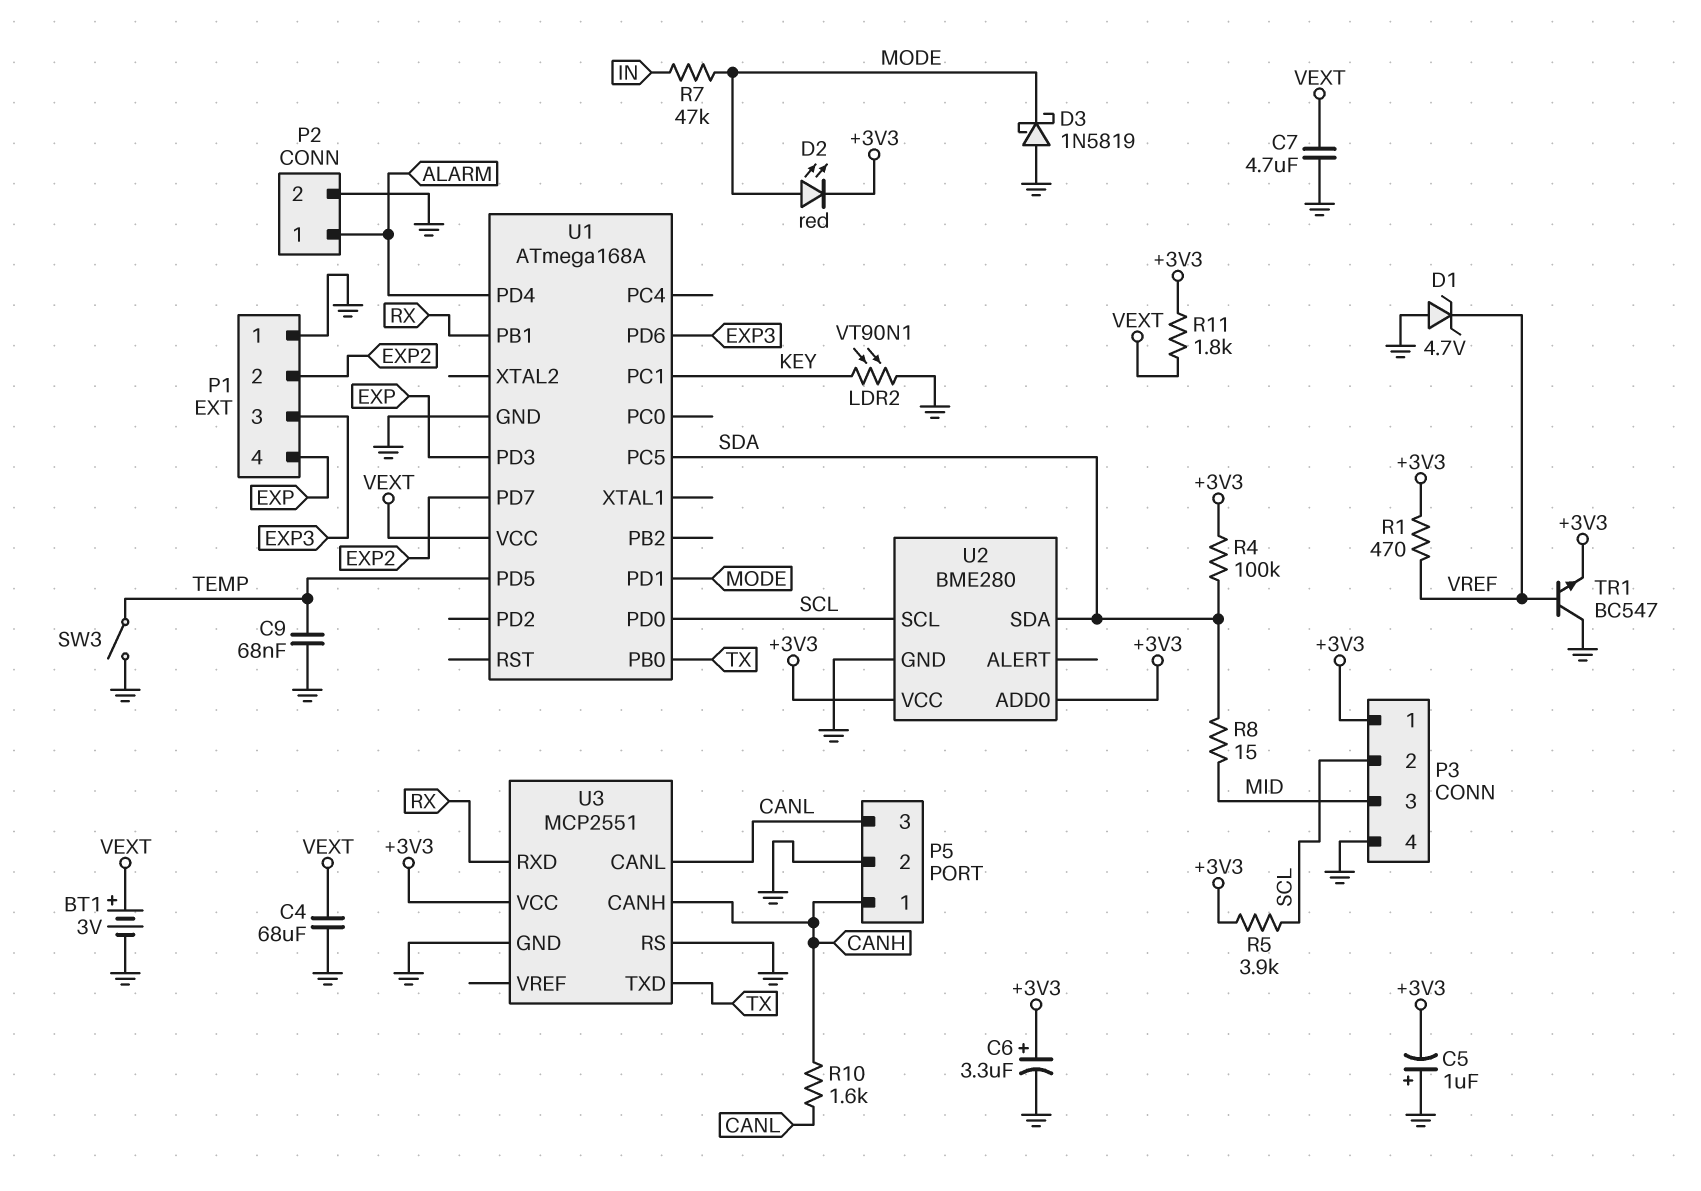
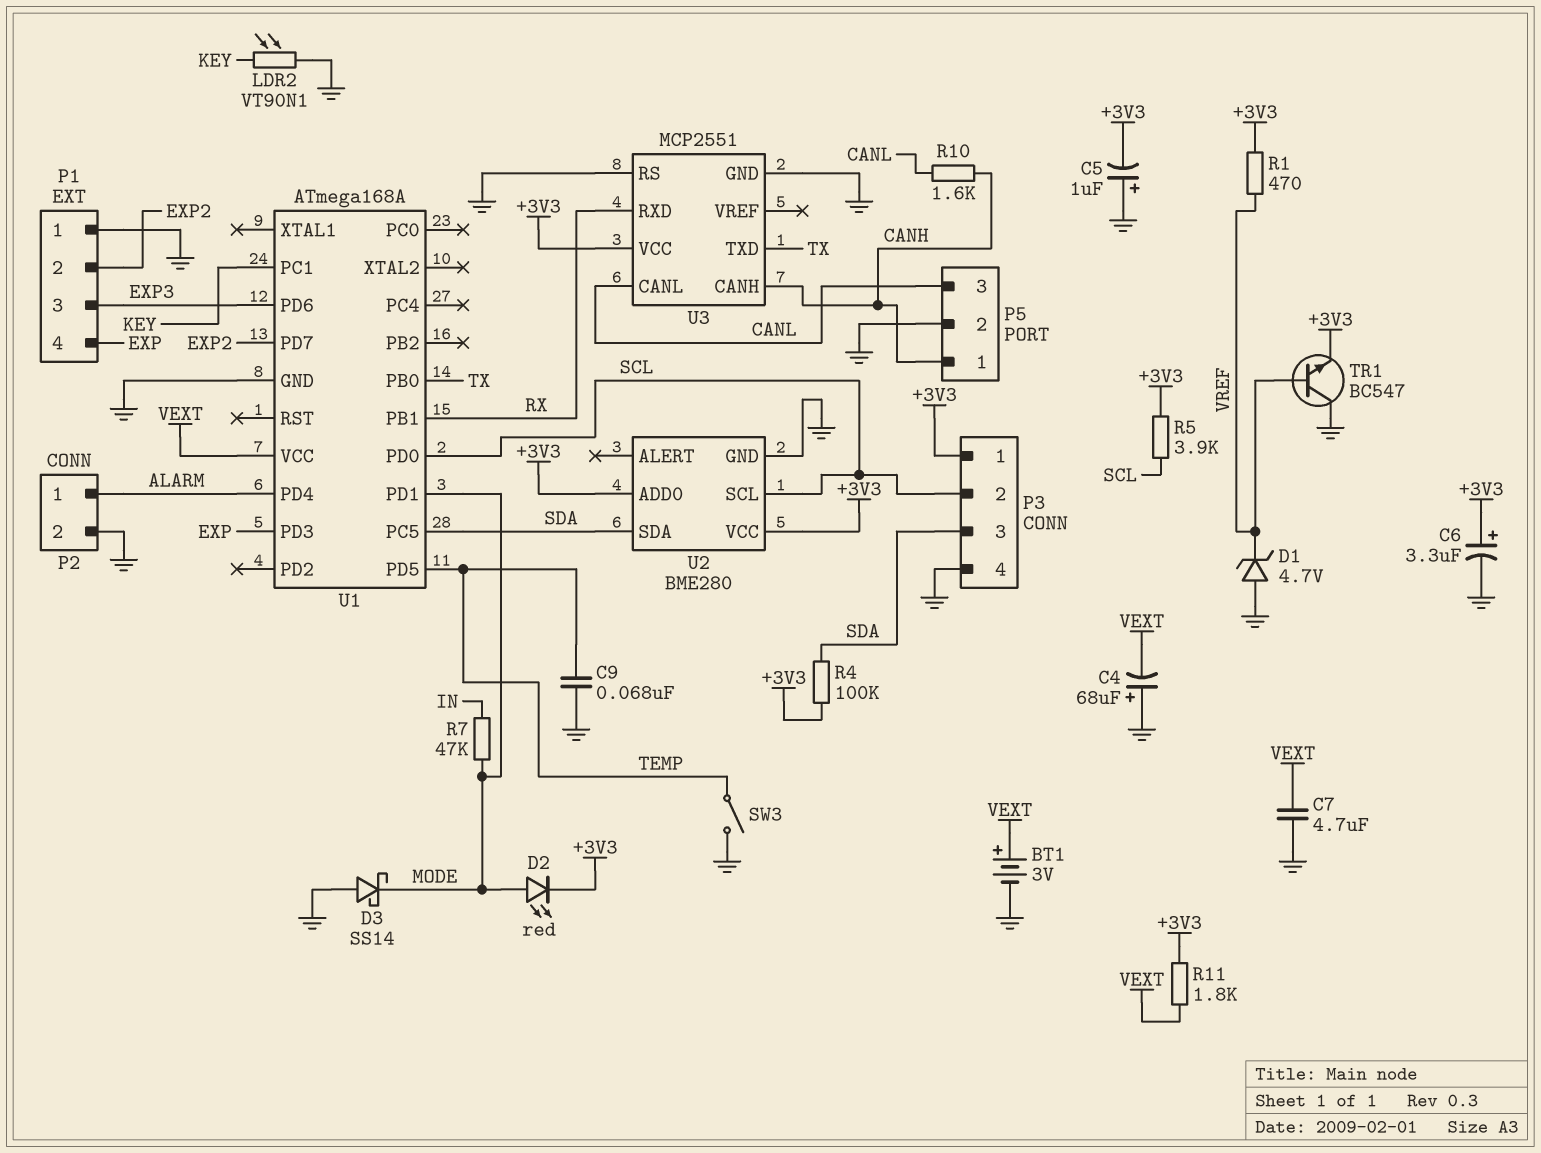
C4: 68uF (GND, VEXT) -> 68uF (plus GND, minus VEXT)
D3: schottky 1N5819 (A GND, K MODE) -> schottky SS14 (A GND, K MODE)
P3 pin 3: MID -> SDA
R8: 15 (MID, SDA) -> none

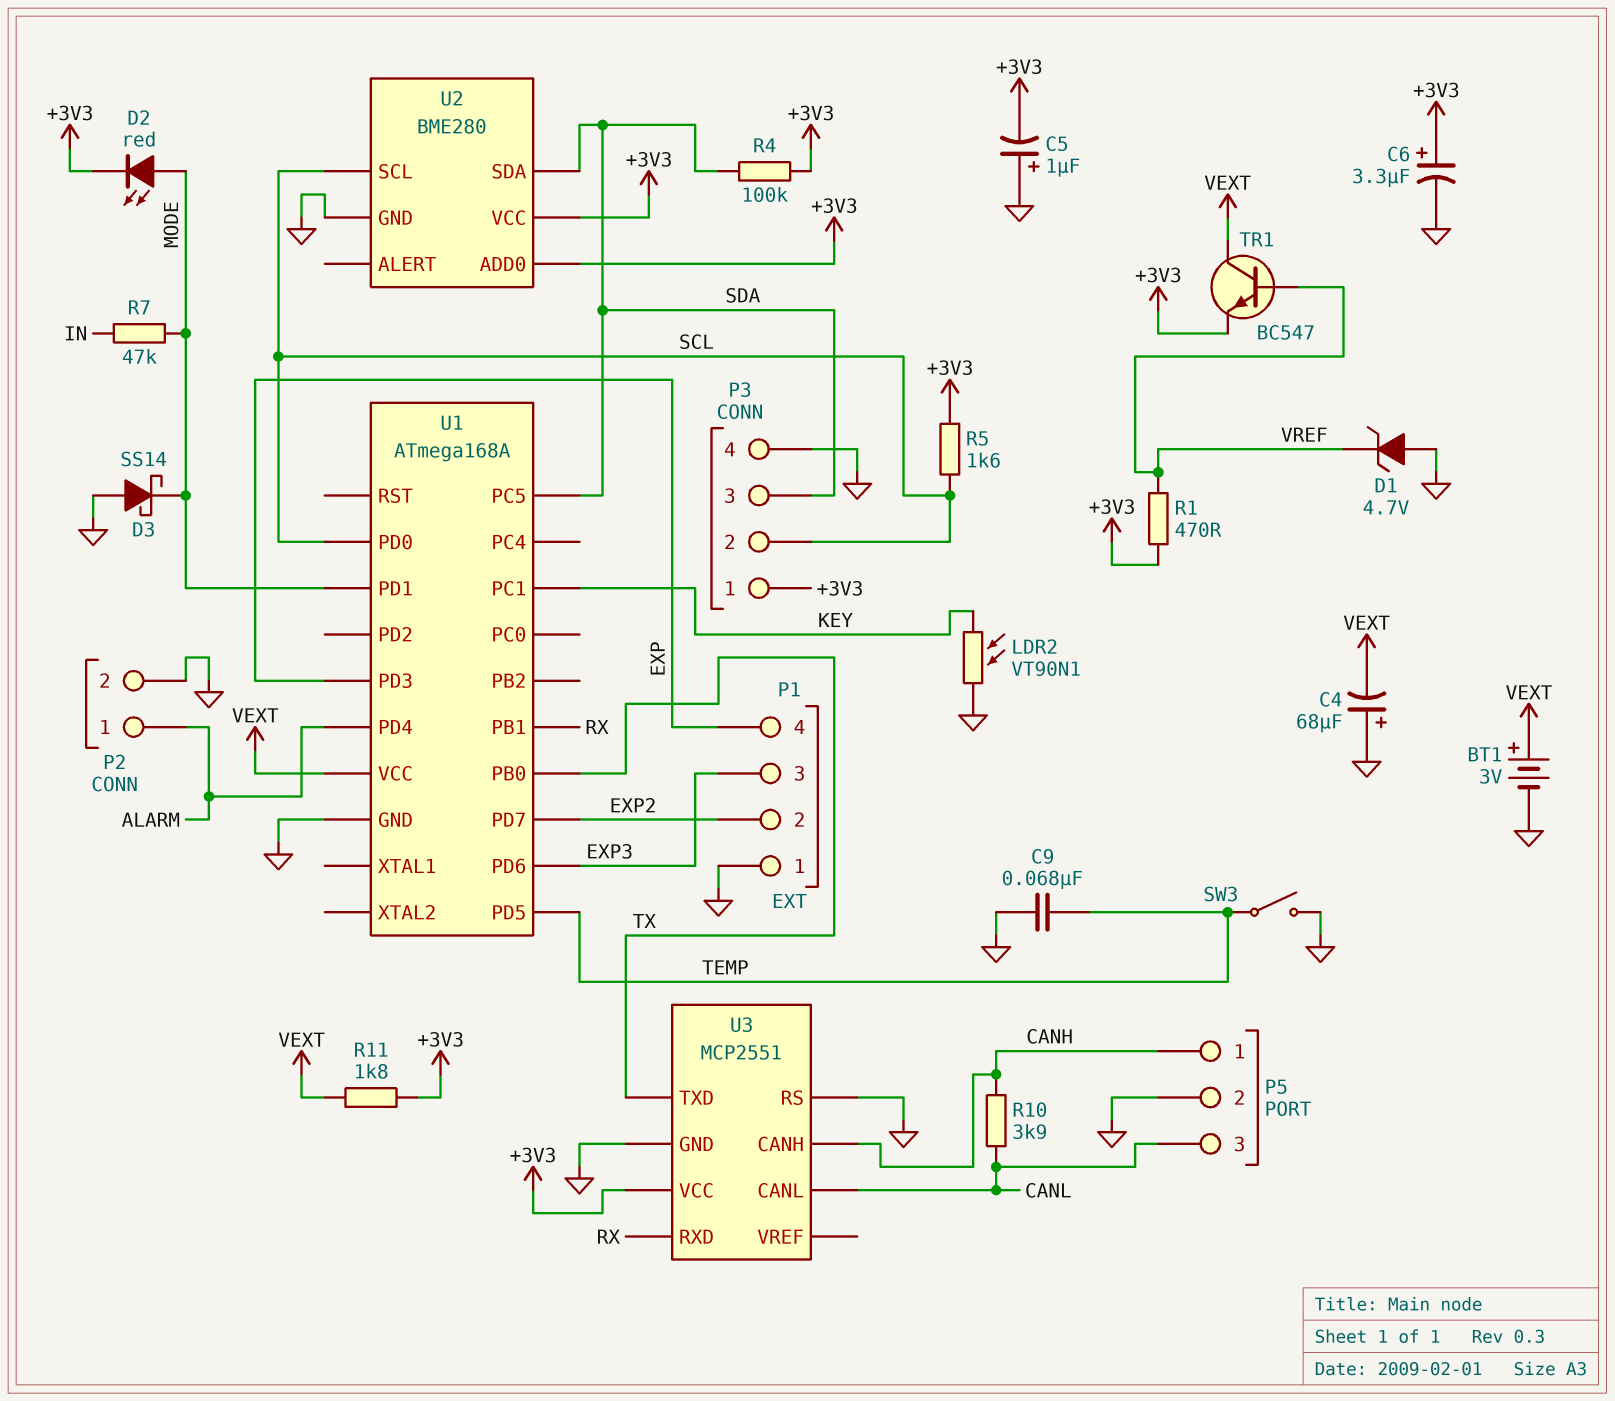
C7: 4.7uF (GND, VEXT) -> none
R5: 3.9k (+3V3, SCL) -> 1.6k (+3V3, SCL)
R10: 1.6k (CANH, CANL) -> 3.9k (CANH, CANL)
TR1: NPN BC547 (B VREF, C GND, E +3V3) -> NPN BC547 (B VREF, C VEXT, E +3V3)

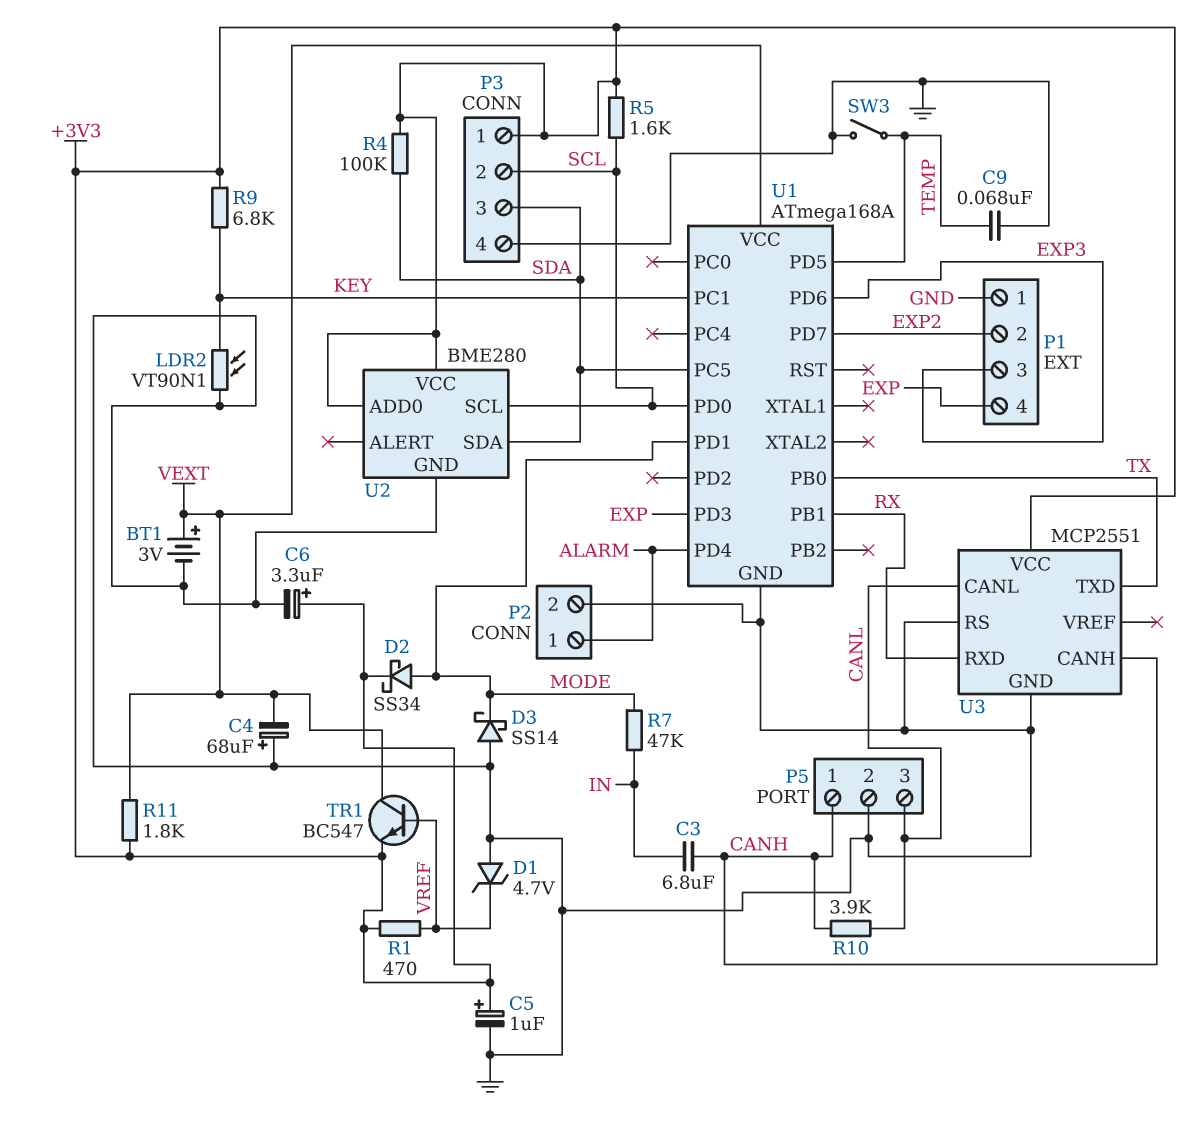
C3: none -> 6.8uF (CANH, IN)
C5: 1uF (plus GND, minus +3V3) -> 1uF (plus +3V3, minus GND)
D2: LED red (A MODE, K +3V3) -> schottky SS34 (A MODE, K +3V3)
R9: none -> 6.8k (+3V3, KEY)

